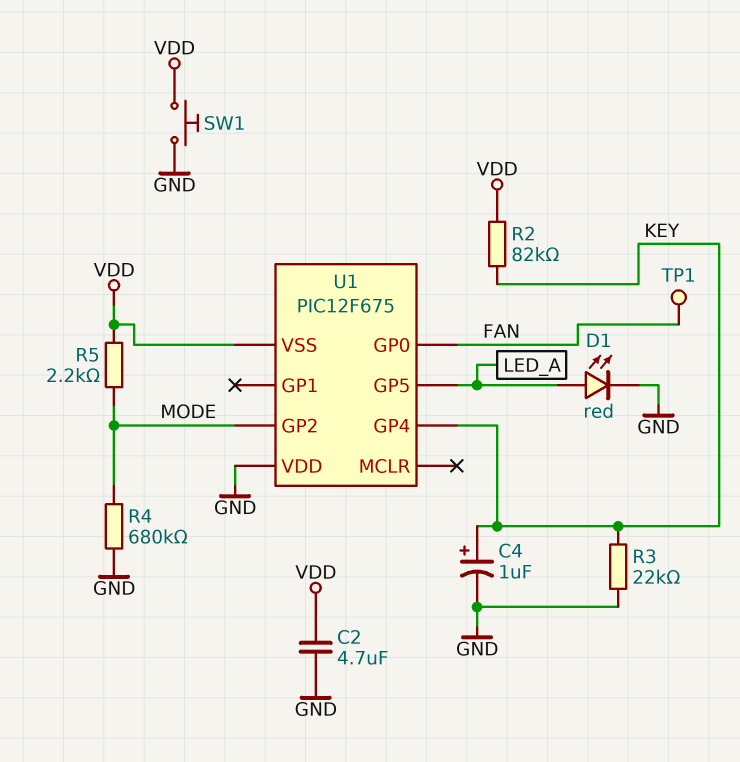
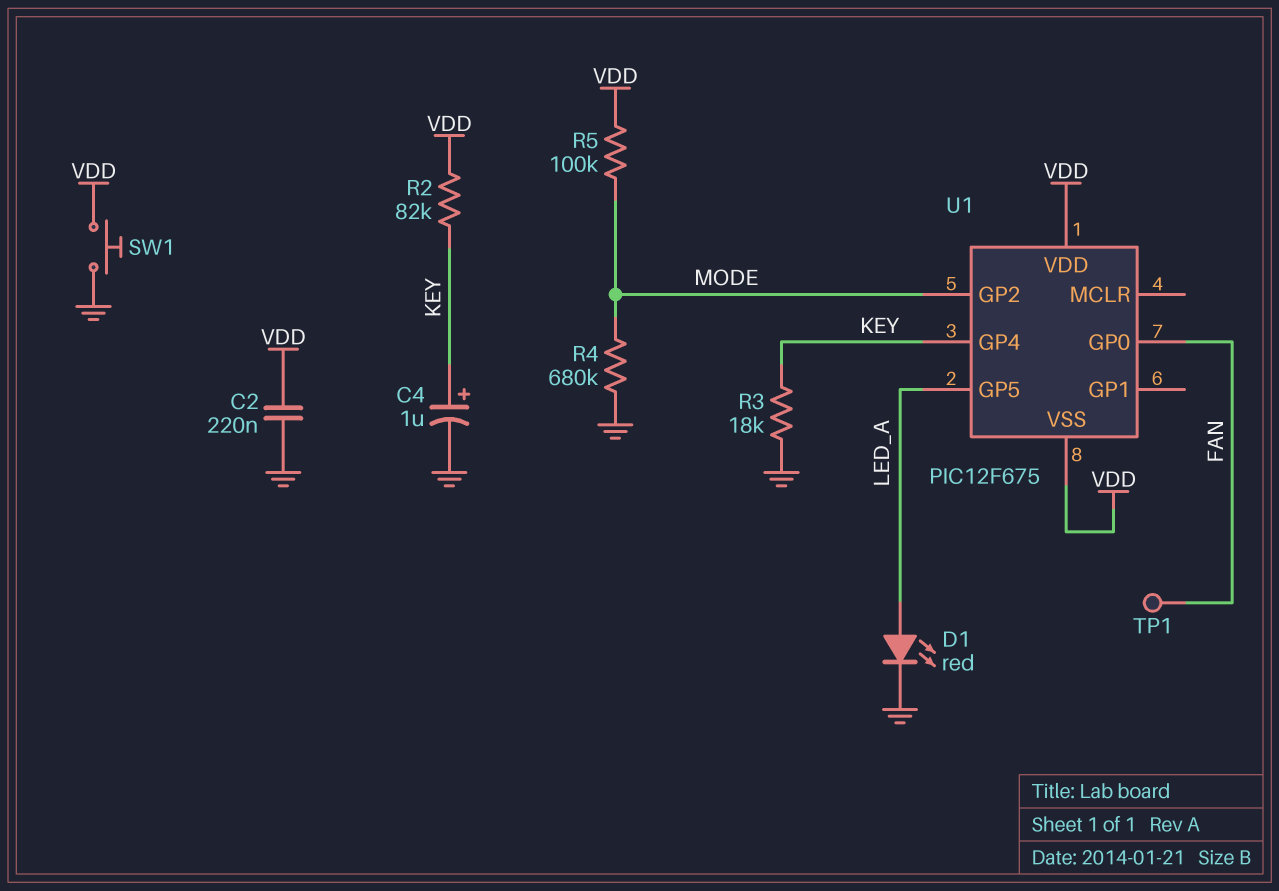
C2: 4.7uF (GND, VDD) -> 220nF (GND, VDD)
R3: 22k (GND, KEY) -> 18k (GND, KEY)
R5: 2.2k (MODE, VDD) -> 100k (MODE, VDD)
U1 pin VDD: GND -> VDD

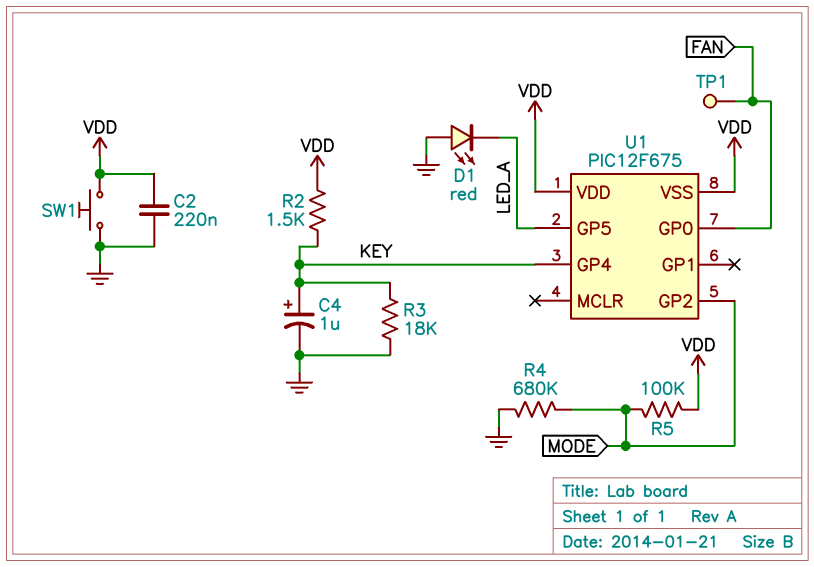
D1: LED red (A LED_A, K GND) -> LED red (A GND, K LED_A)
R2: 82k (KEY, VDD) -> 1.5k (KEY, VDD)

